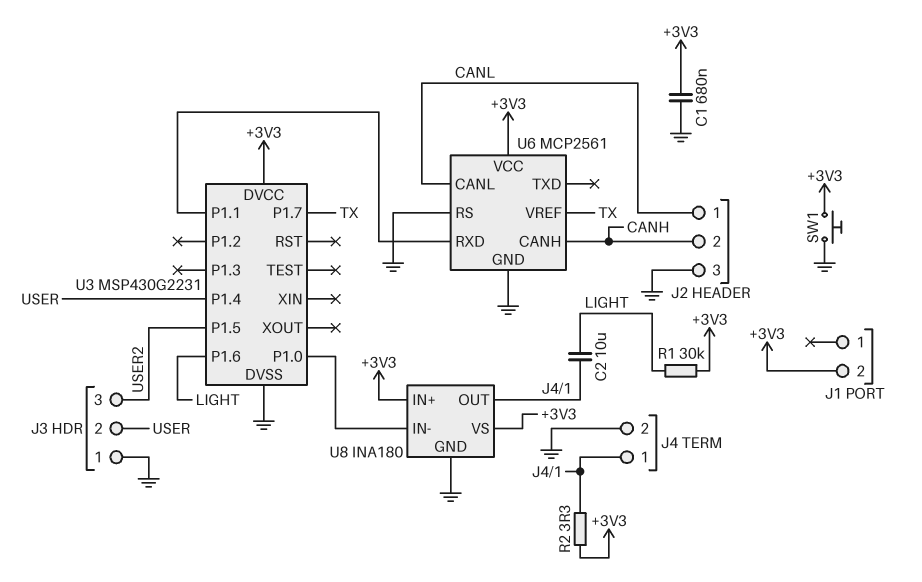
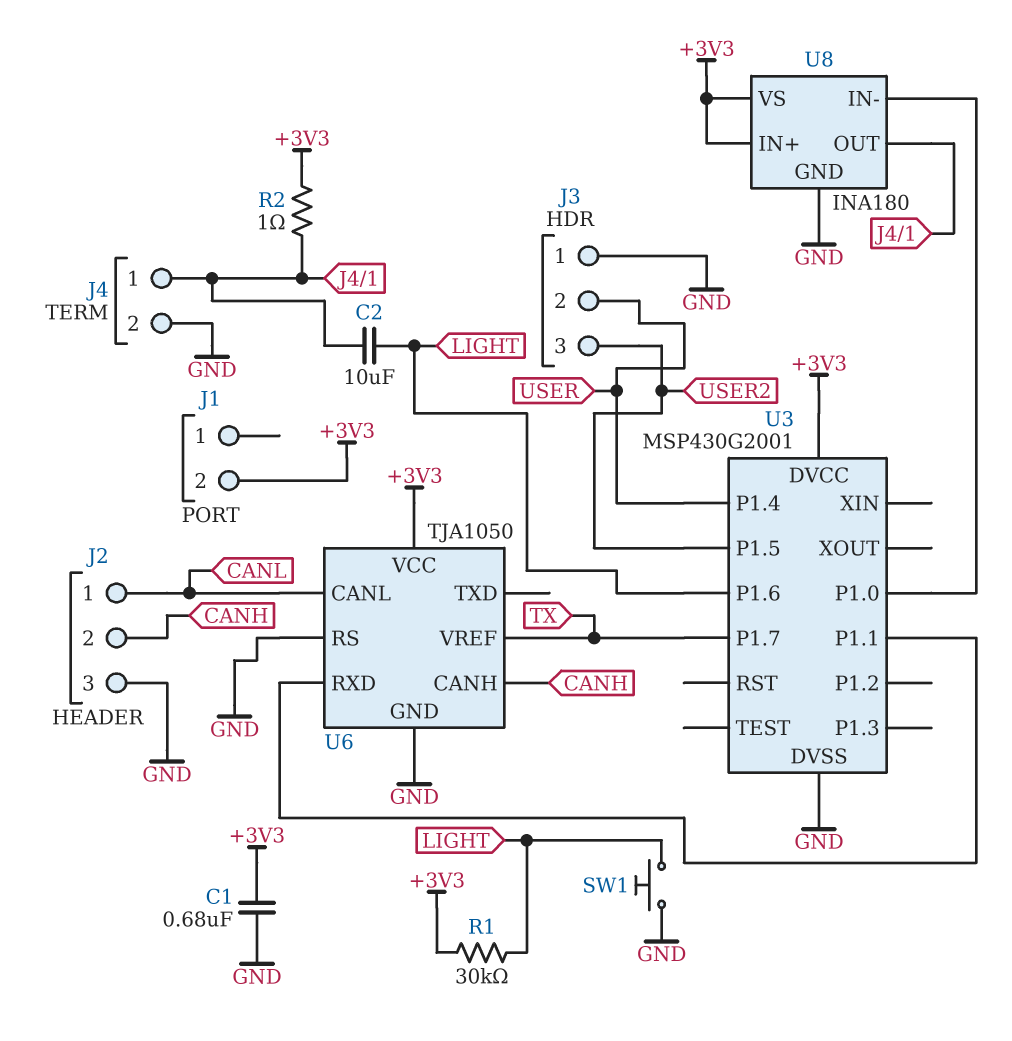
R2: 3.3 (+3V3, J4/1) -> 1 (+3V3, J4/1)
SW1: button (+3V3, GND) -> button (GND, LIGHT)
U3: MSP430G2231 -> MSP430G2001
U6: MCP2561 -> TJA1050

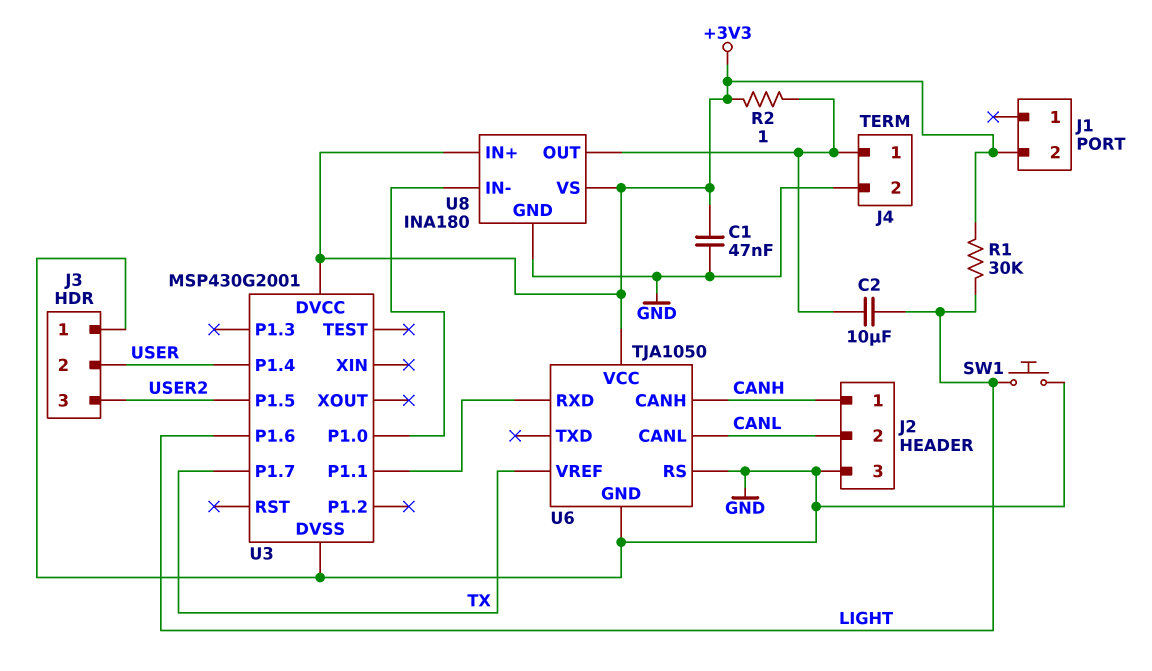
C1: 680nF (+3V3, GND) -> 47nF (+3V3, GND)
J2 pin 1: CANL -> CANH
J2 pin 2: CANH -> CANL

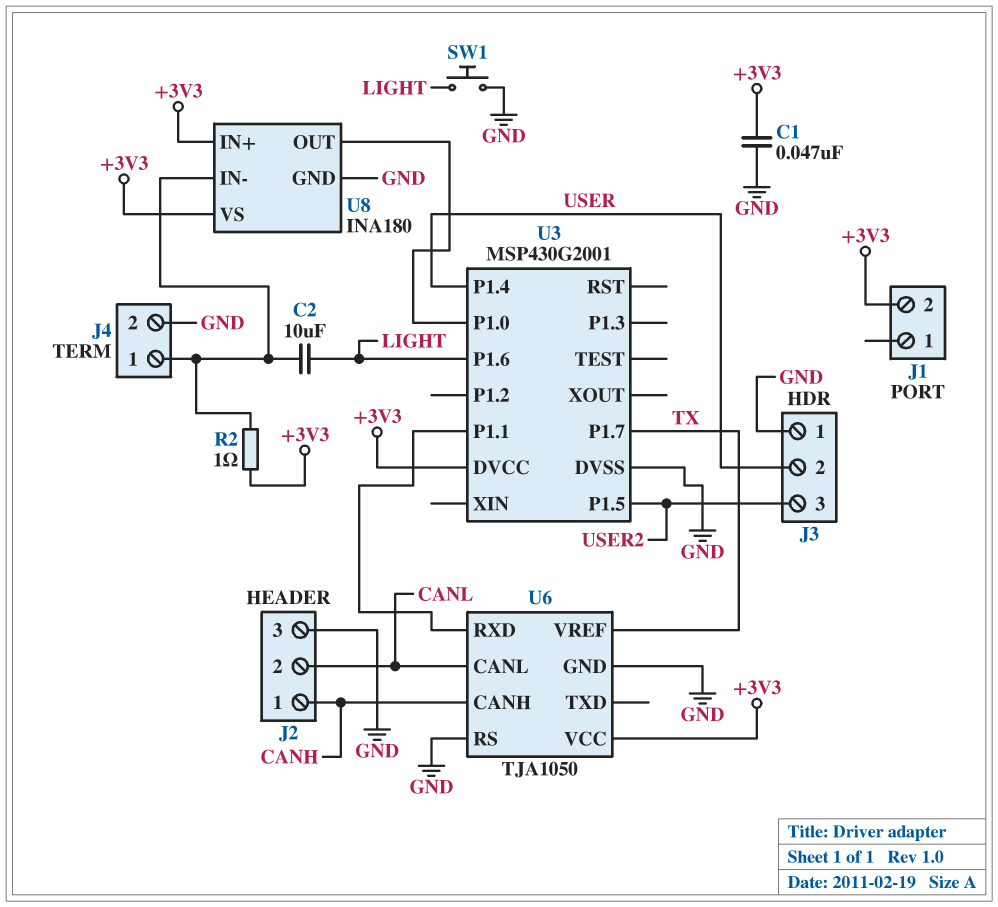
R1: 30k (+3V3, LIGHT) -> none
U8 pin IN-: U3/P1.0 -> J4/1
U8 pin OUT: J4/1 -> U3/P1.0

